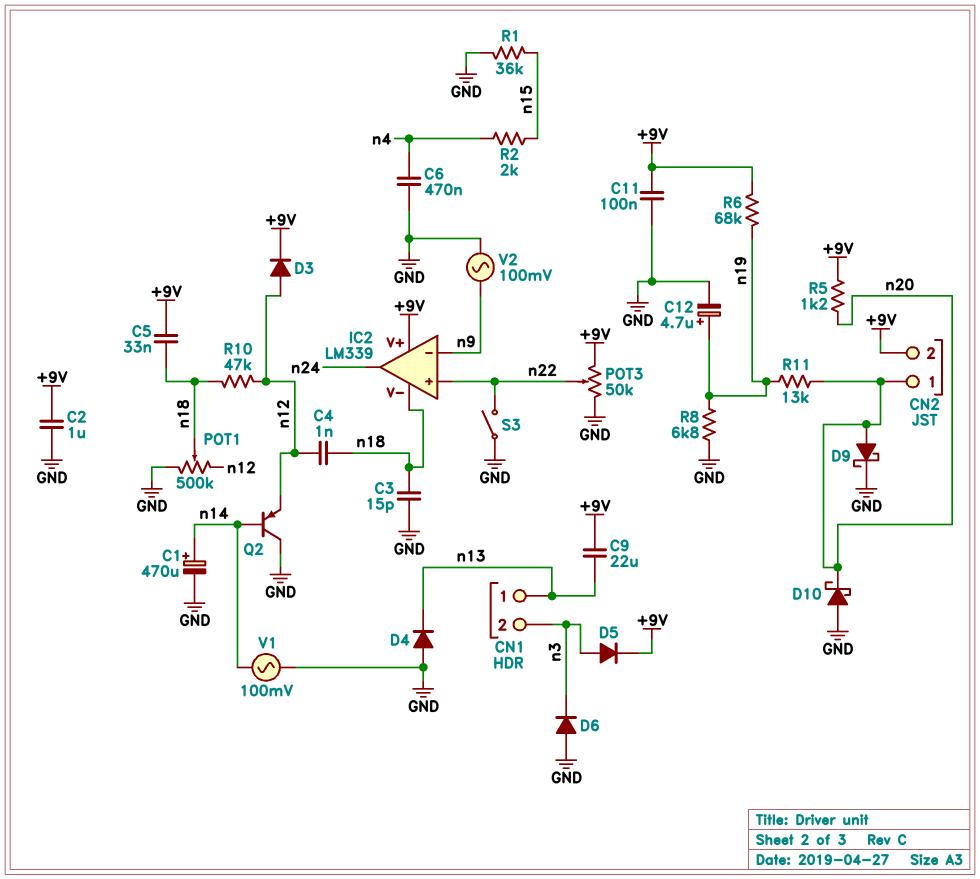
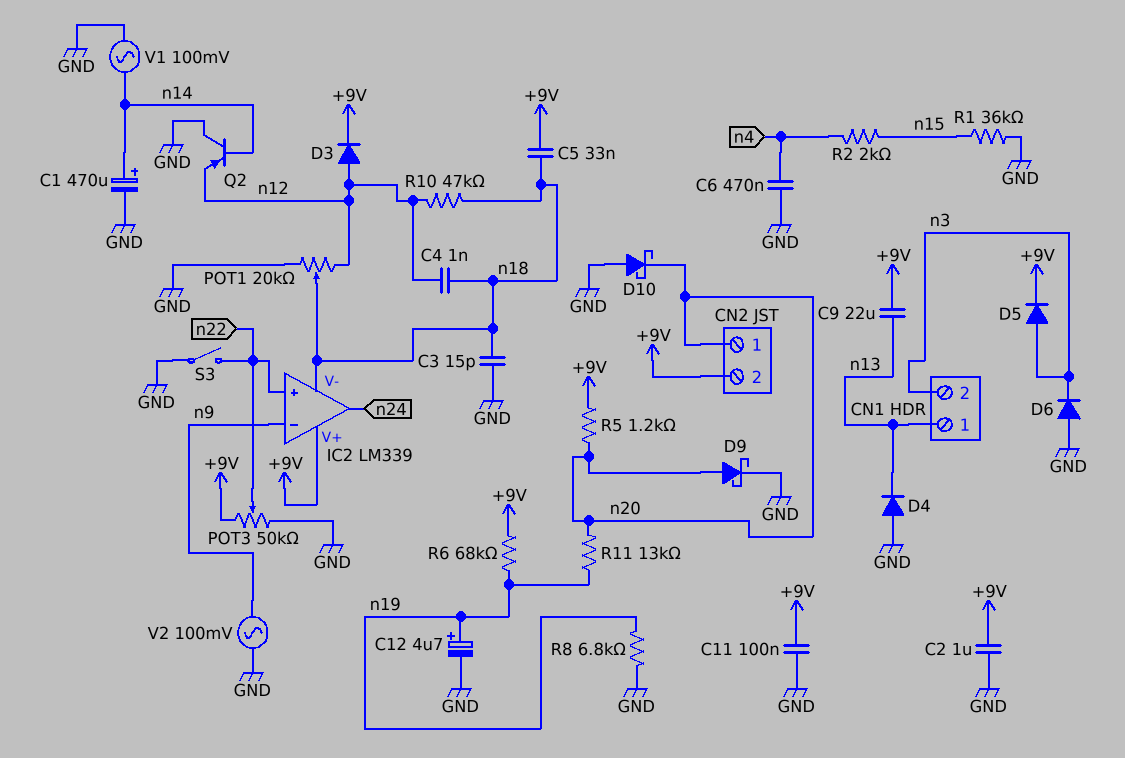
POT1: 500k (GND, n12, wiper n18) -> 20k (GND, n12, wiper n18)

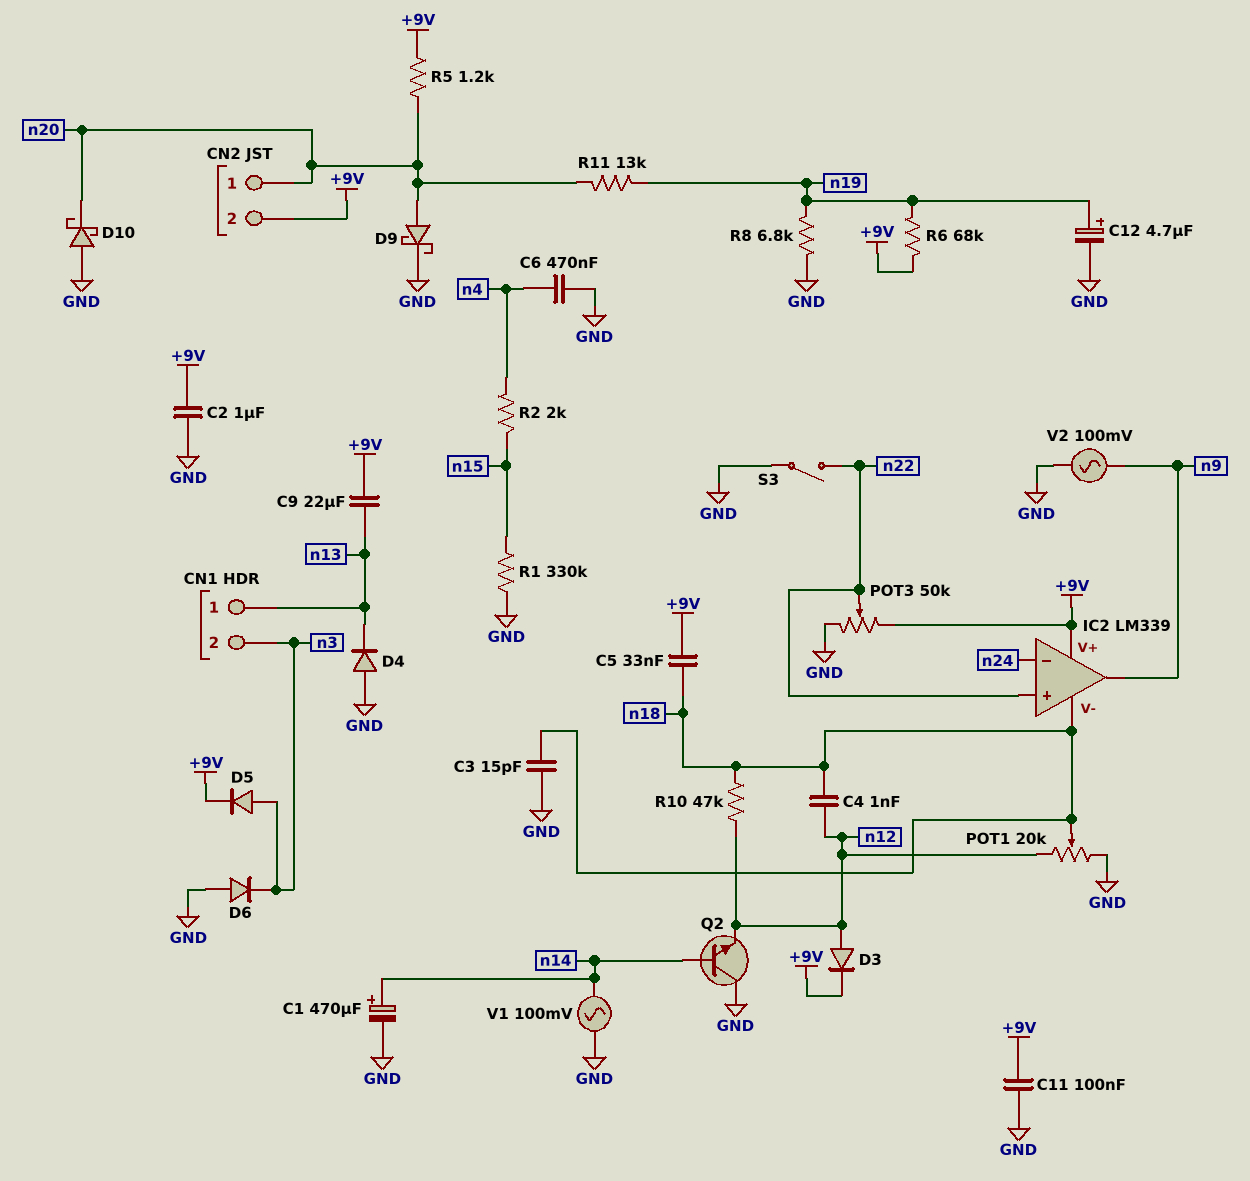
IC2 pin in-: n9 -> n24
IC2 pin out: n24 -> n9
Q2: PNP (B n14, C GND, E n12) -> NPN (B n14, C GND, E n12)
R1: 36k (GND, n15) -> 330k (GND, n15)

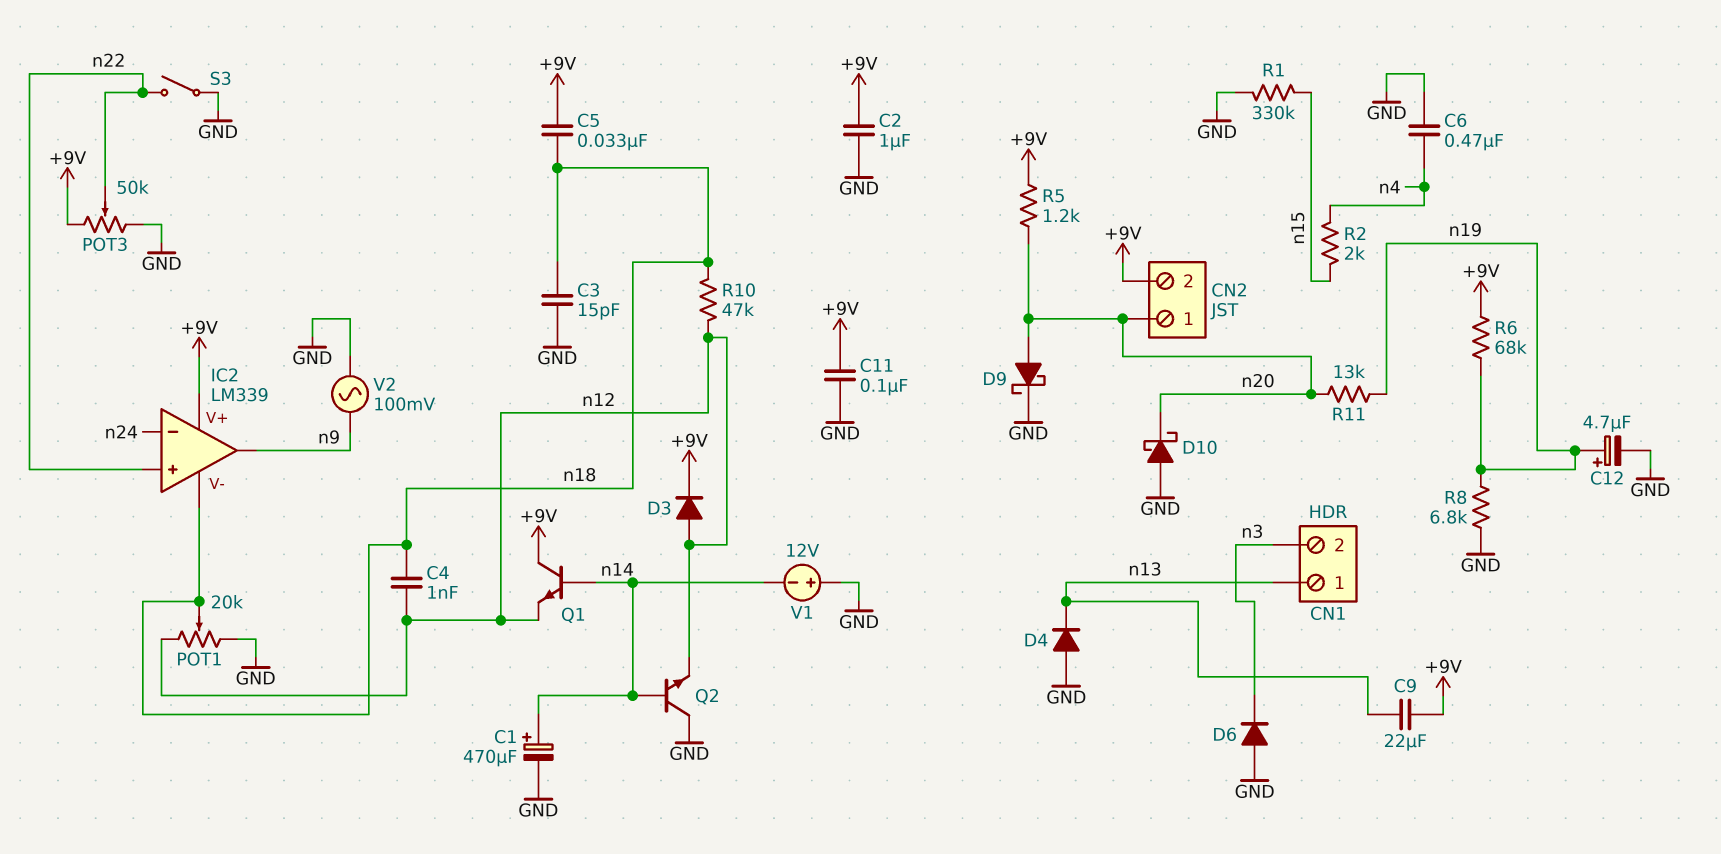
D5: diode (A n3, K +9V) -> none
Q1: none -> NPN (B n14, C +9V, E n12)
V1: AC 100mV (GND, n14) -> 12V (plus GND, minus n14)

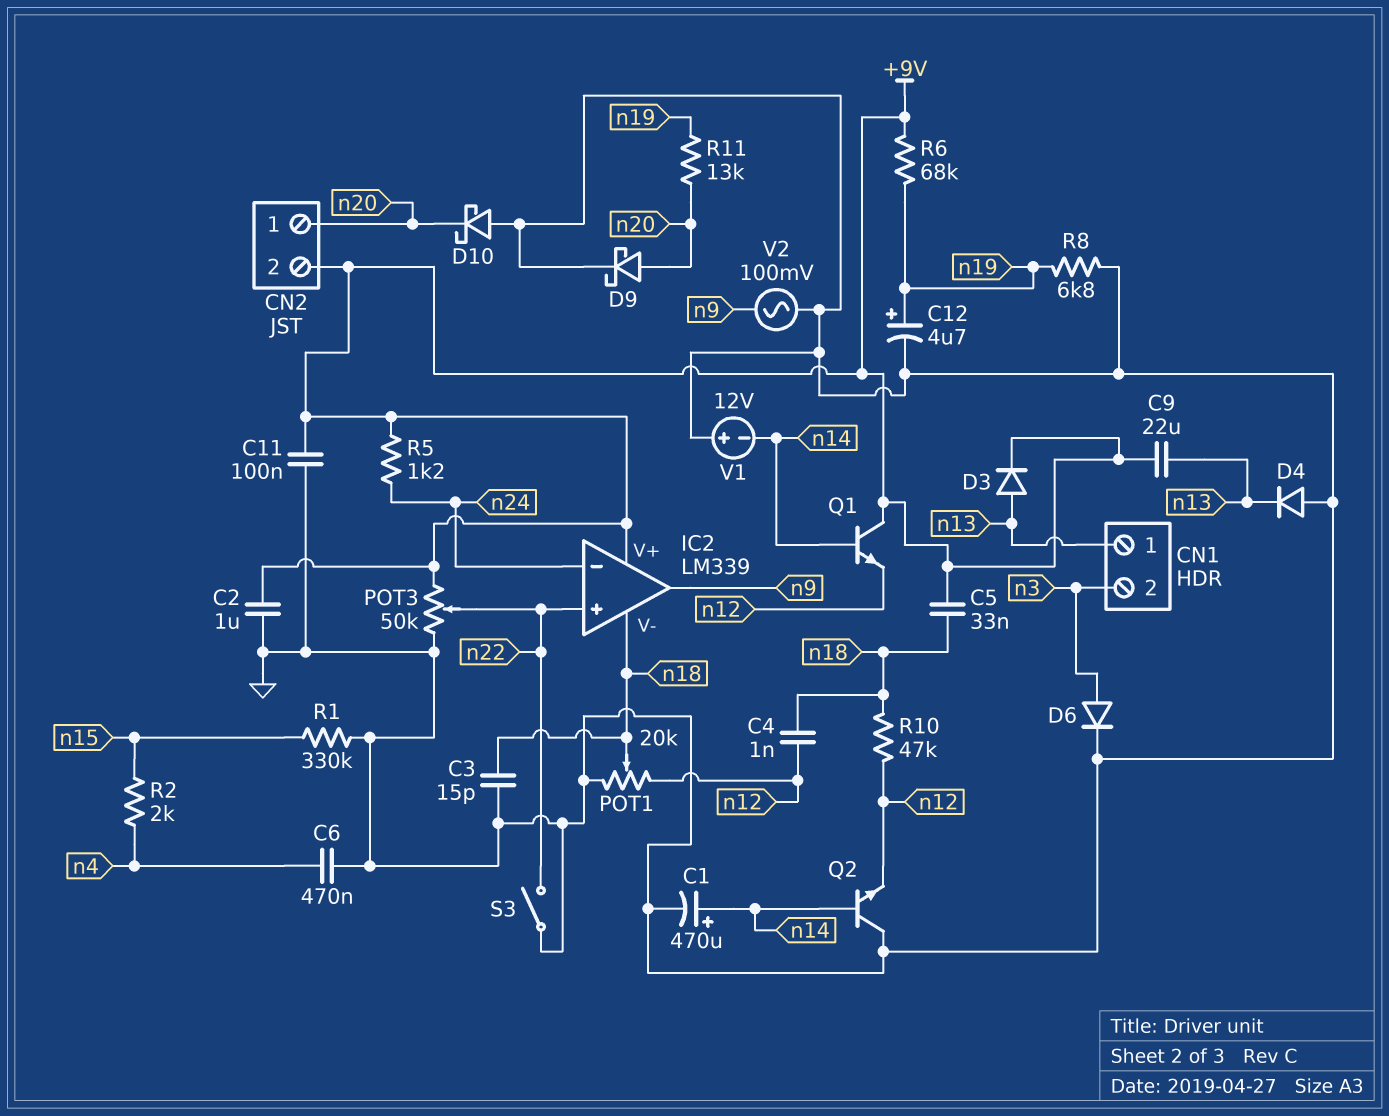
D3: diode (A n12, K +9V) -> diode (A n13, K +9V)
D6: diode (A GND, K n3) -> diode (A n3, K GND)
R5: 1.2k (+9V, n20) -> 1.2k (+9V, n24)

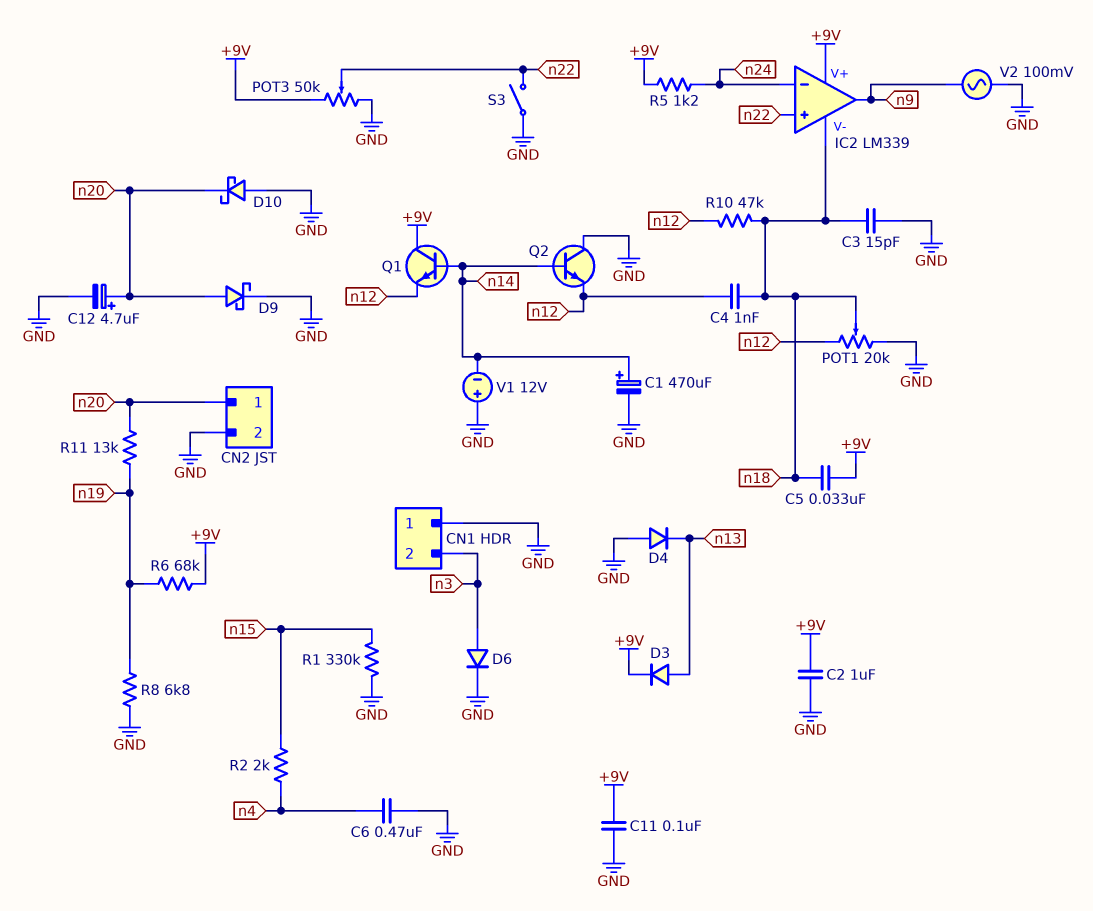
C9: 22uF (+9V, n13) -> none
C12: 4.7uF (plus n19, minus GND) -> 4.7uF (plus n20, minus GND)
CN1 pin 1: n13 -> GND
CN2 pin 2: +9V -> GND

